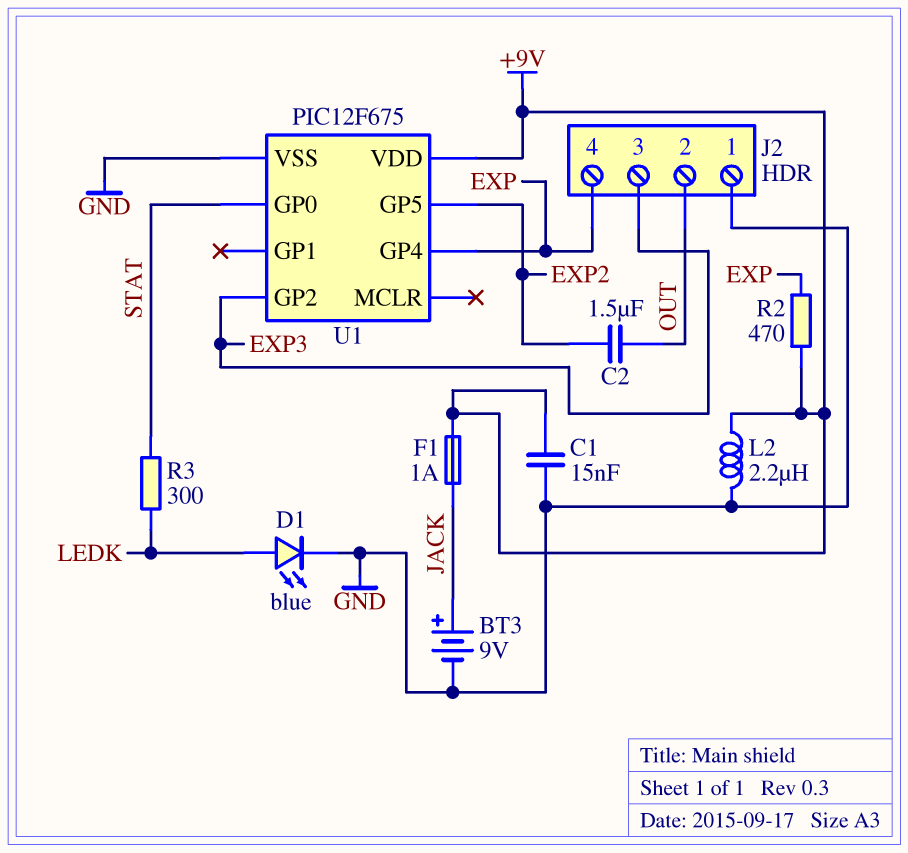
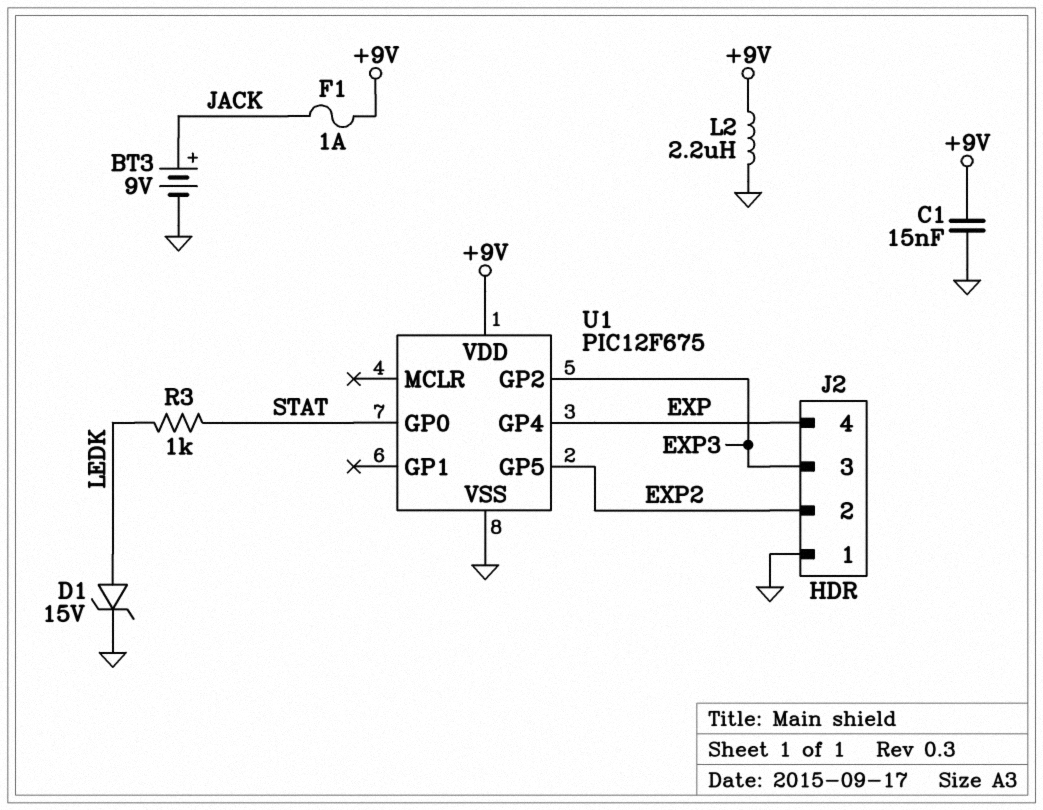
C2: 1.5uF (EXP2, OUT) -> none
D1: LED blue (A LEDK, K GND) -> zener 15V (A LEDK, K GND)
J2 pin 2: OUT -> EXP2
R2: 470 (+9V, EXP) -> none
R3: 300 (LEDK, STAT) -> 1k (LEDK, STAT)

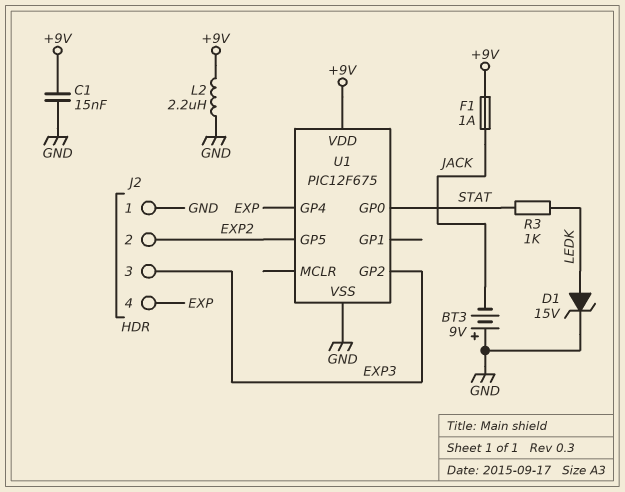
BT3: 9V (plus JACK, minus GND) -> 9V (plus GND, minus JACK)

